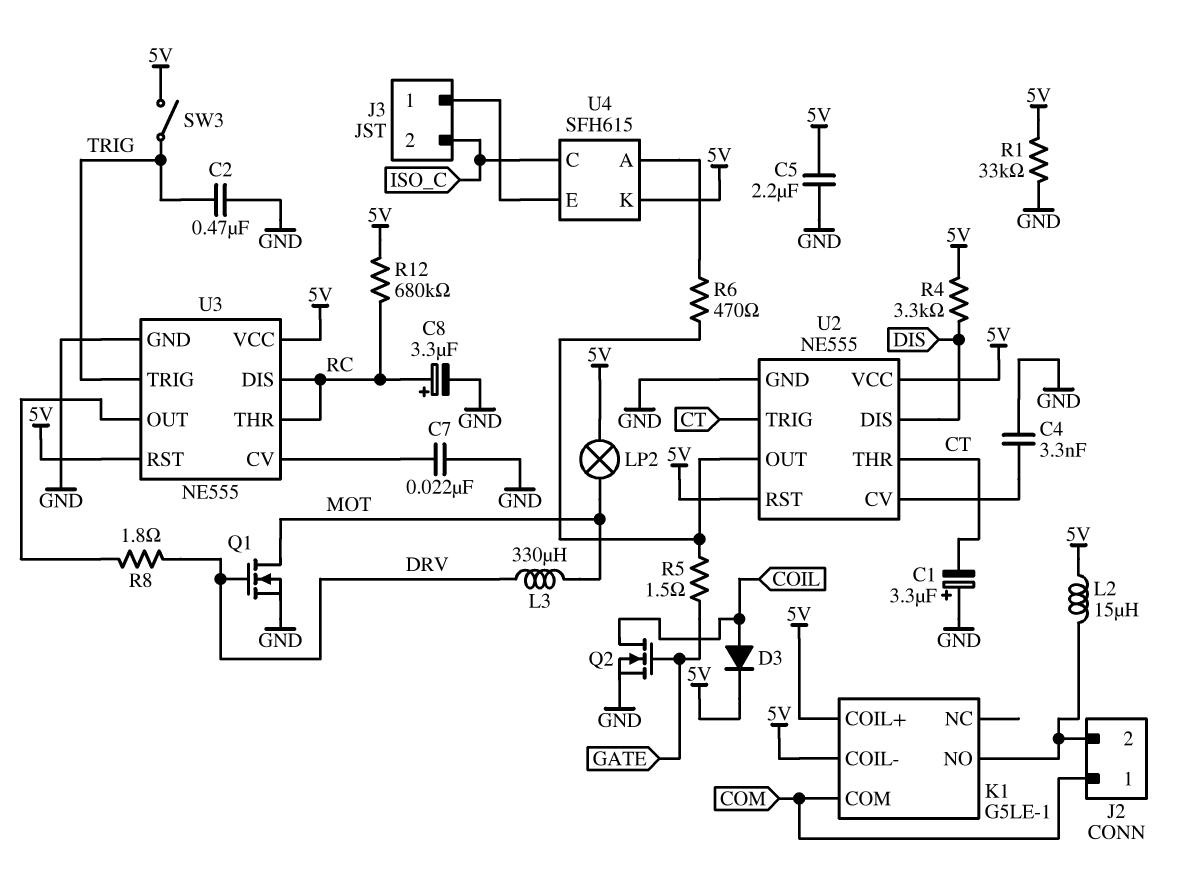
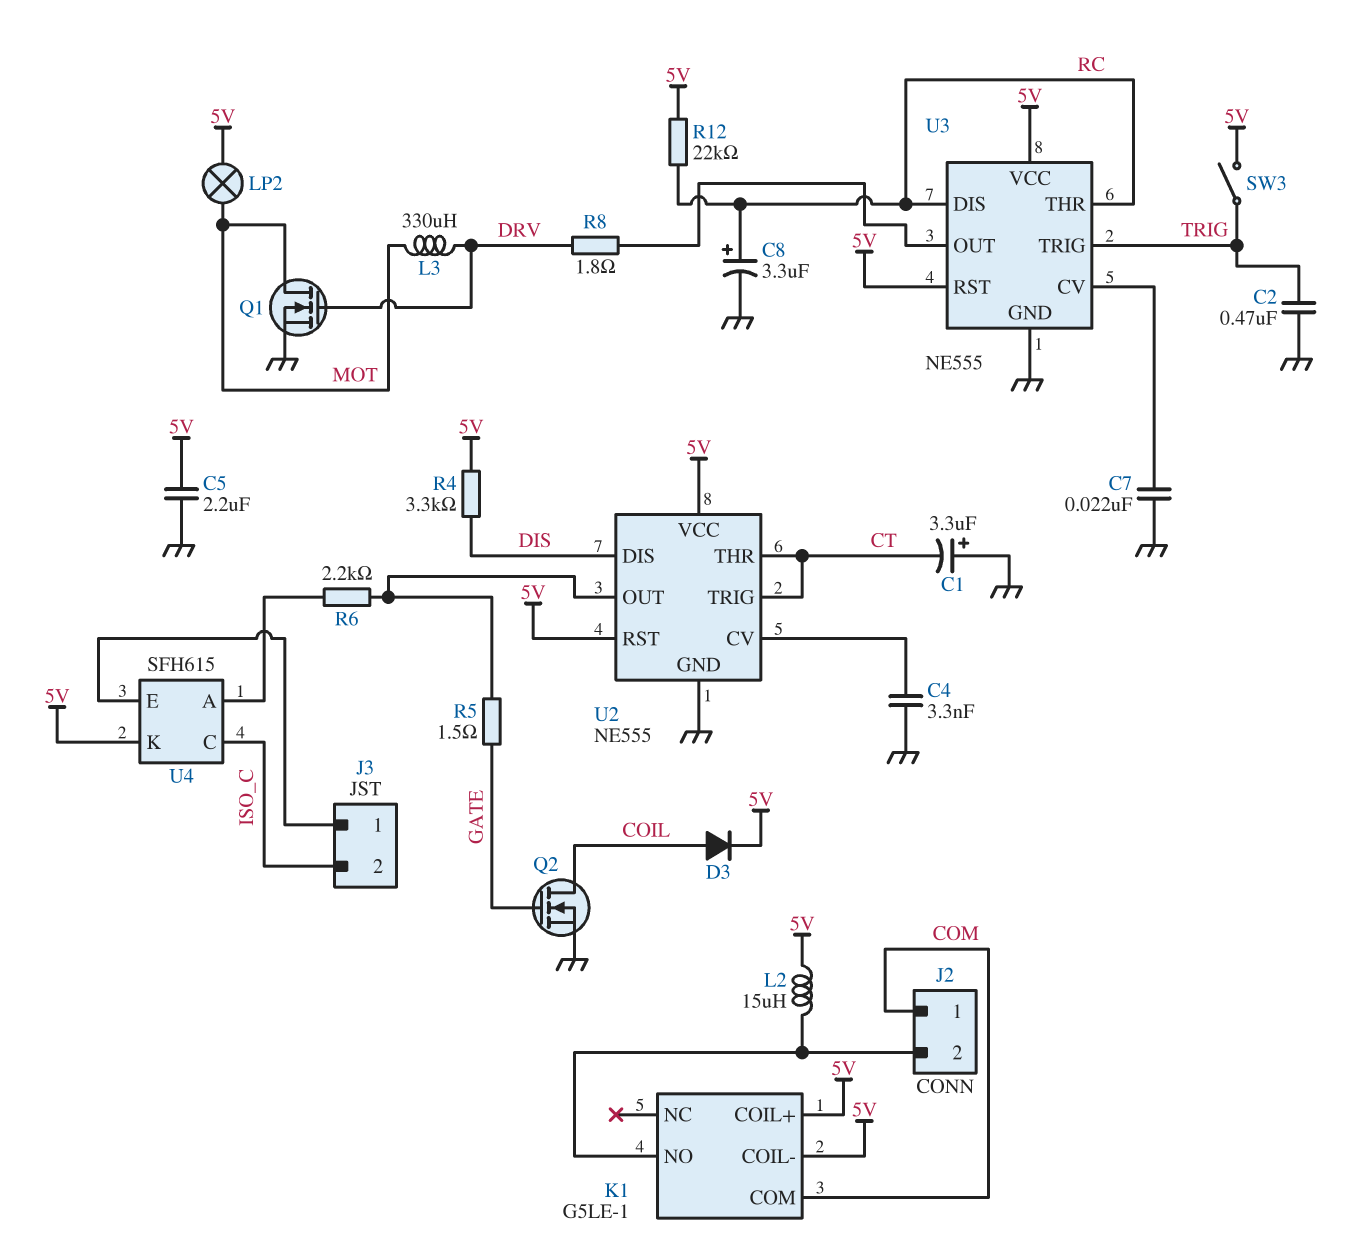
R1: 33k (5V, GND) -> none
R6: 470 (U2/OUT, U4/A) -> 2.2k (U2/OUT, U4/A)
R12: 680k (5V, RC) -> 22k (5V, RC)

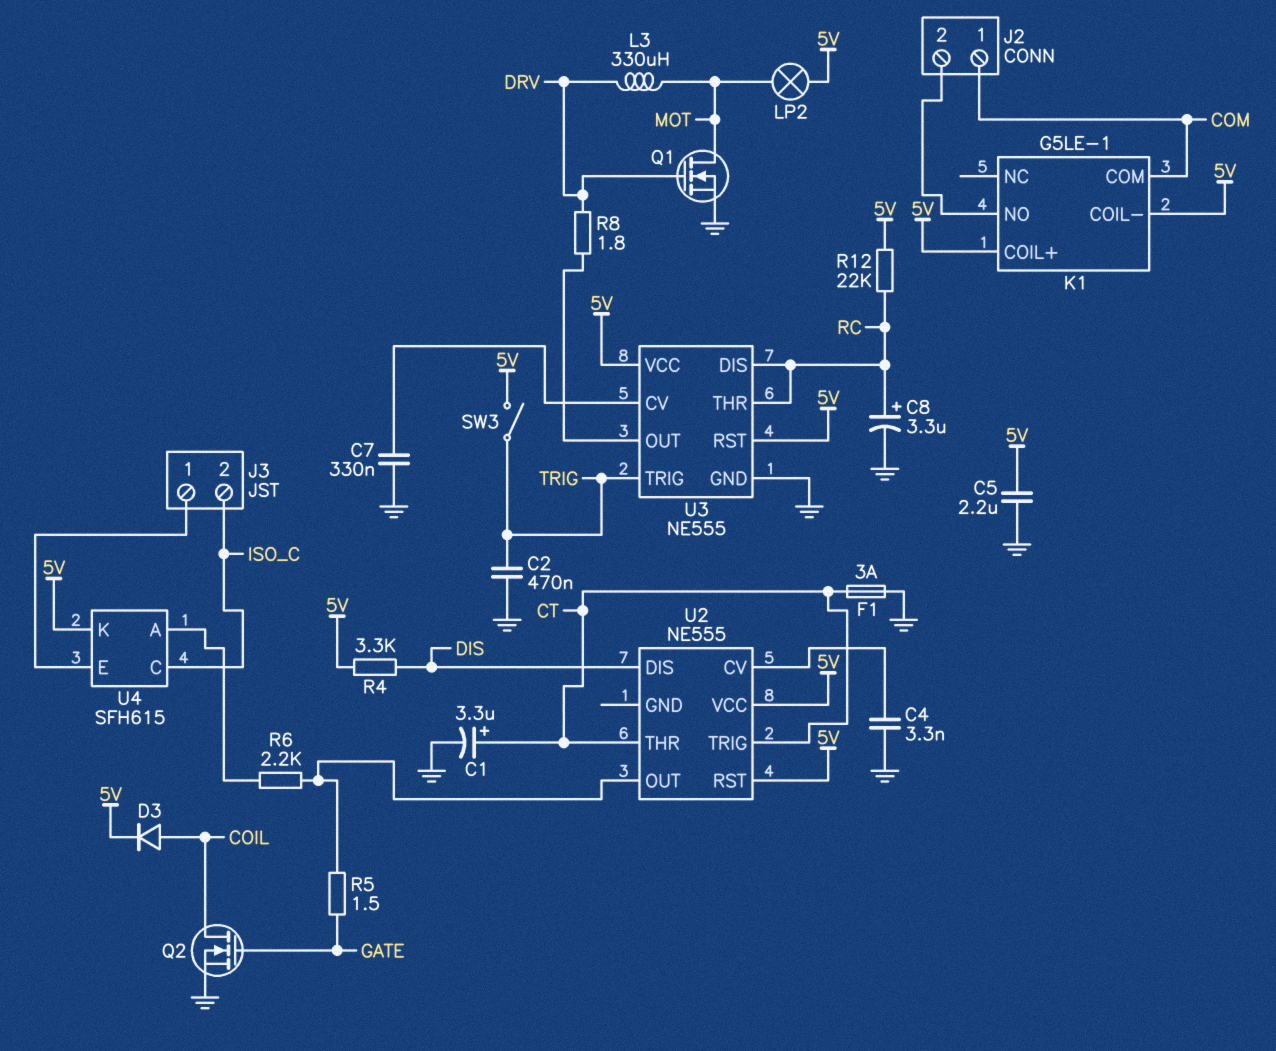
C1: 3.3uF (plus GND, minus CT) -> 3.3uF (plus CT, minus GND)
C7: 22nF (GND, U3/CV) -> 330nF (GND, U3/CV)
F1: none -> 3A (CT, GND)
L2: 15uH (5V, J2/2) -> none
U2 pin GND: GND -> none

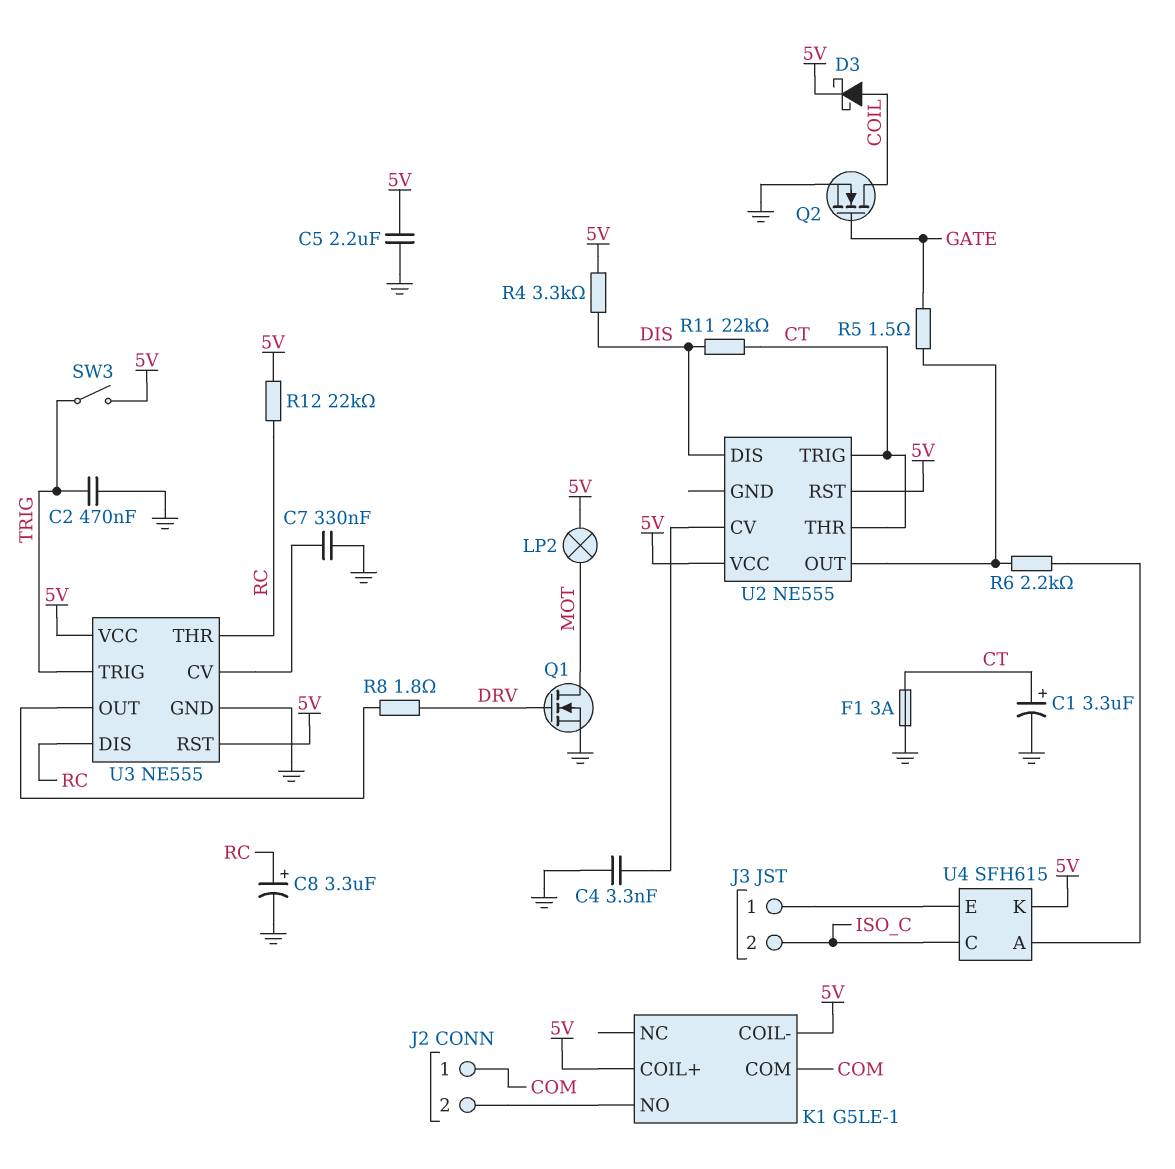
D3: diode (A COIL, K 5V) -> schottky (A COIL, K 5V)
L3: 330uH (DRV, MOT) -> none
R11: none -> 22k (CT, DIS)

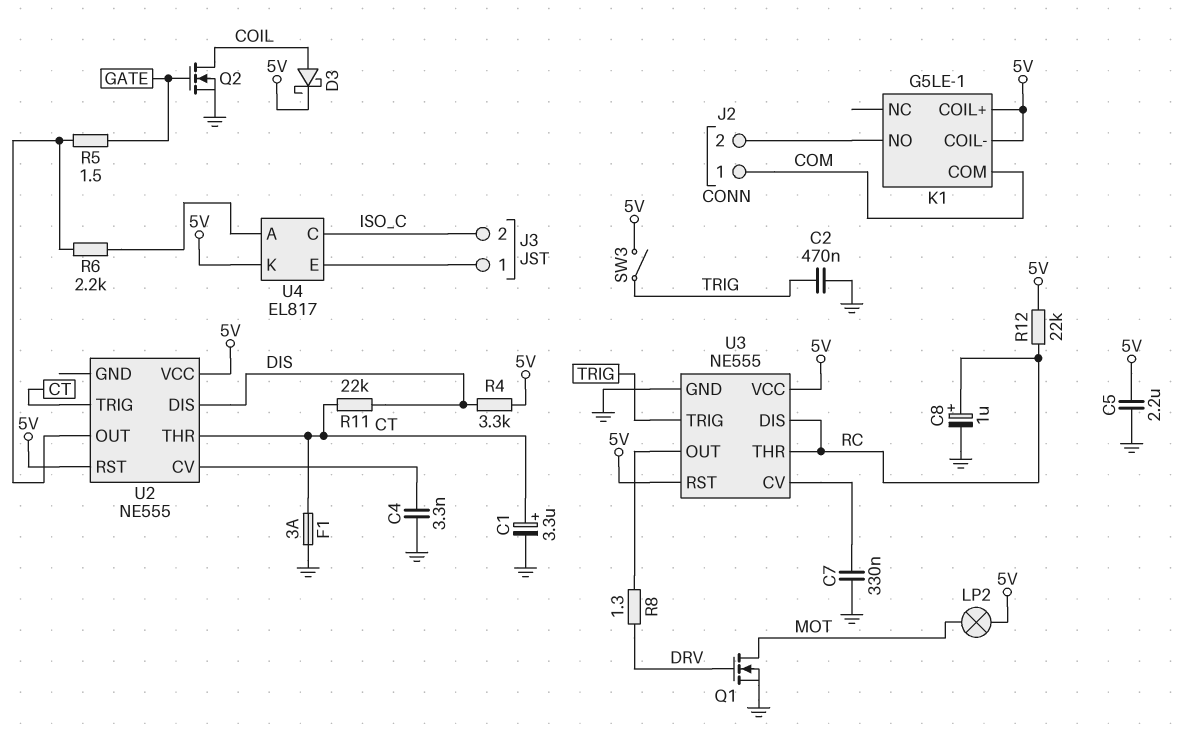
C8: 3.3uF (plus RC, minus GND) -> 1uF (plus RC, minus GND)
R8: 1.8 (DRV, U3/OUT) -> 1.3 (DRV, U3/OUT)
U4: SFH615 -> EL817

